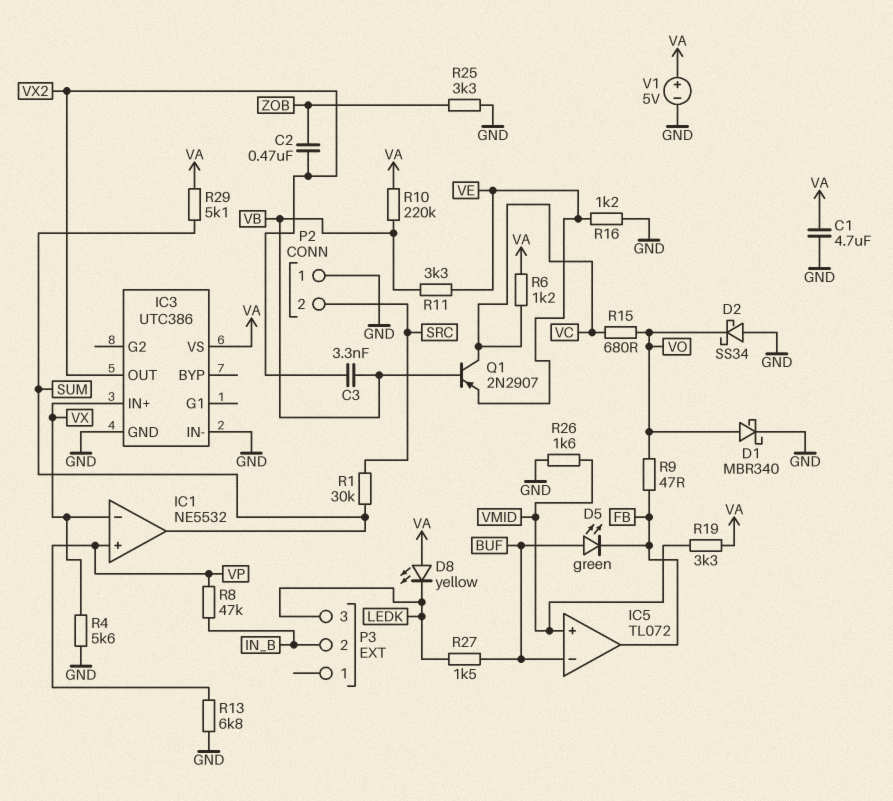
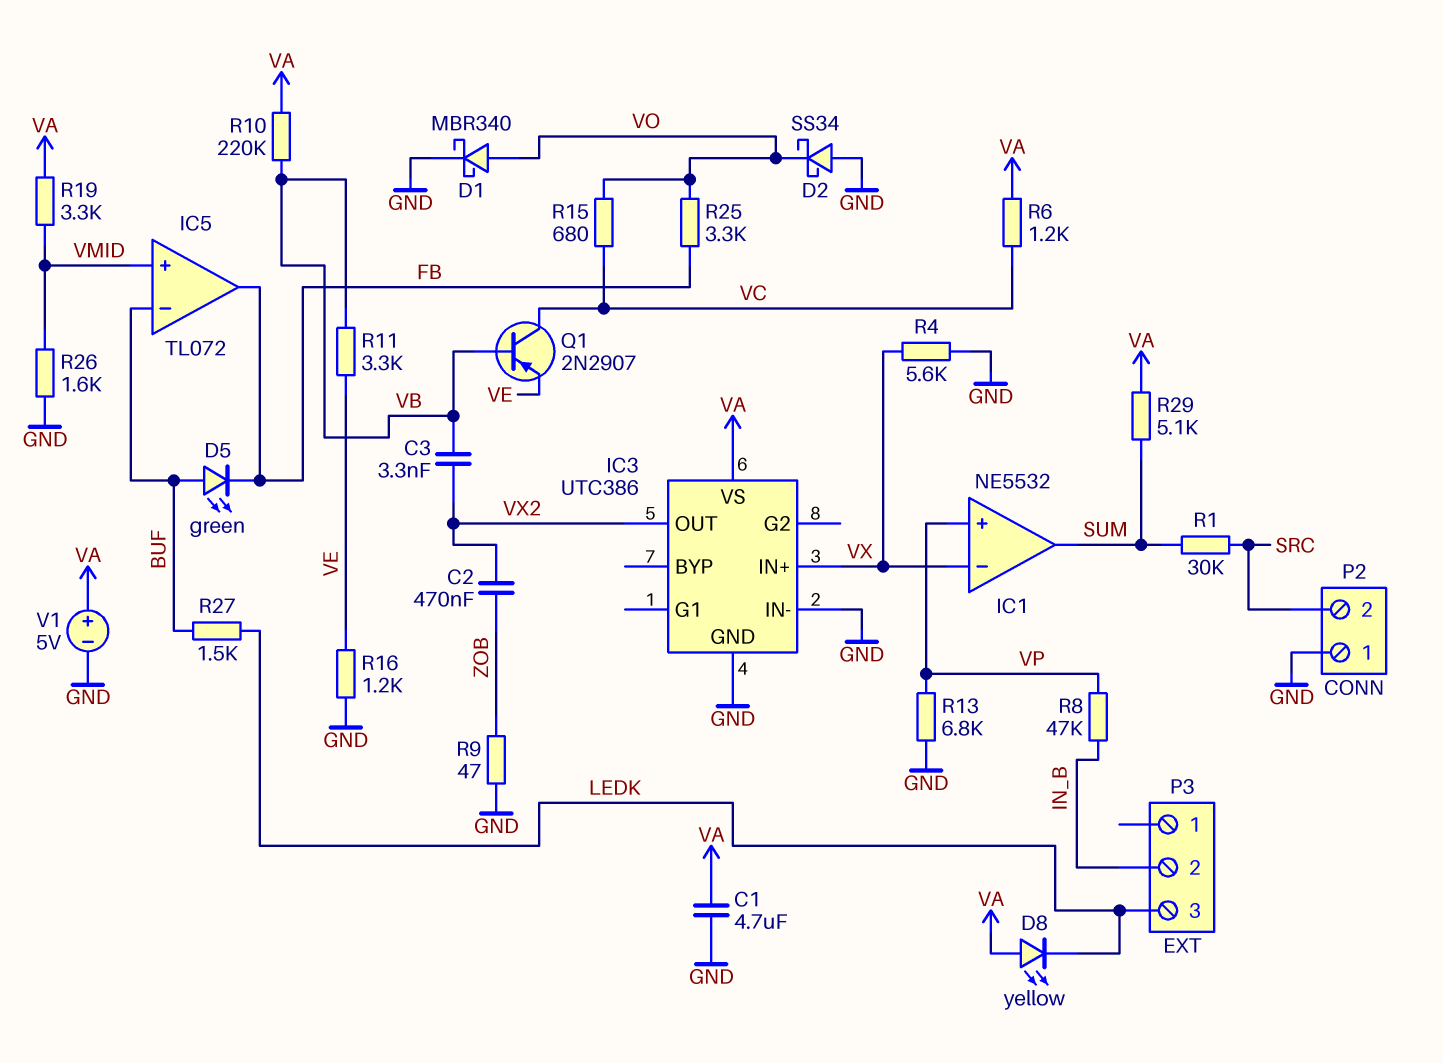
R9: 47 (FB, VO) -> 47 (GND, ZOB)
R25: 3.3k (GND, ZOB) -> 3.3k (FB, VO)

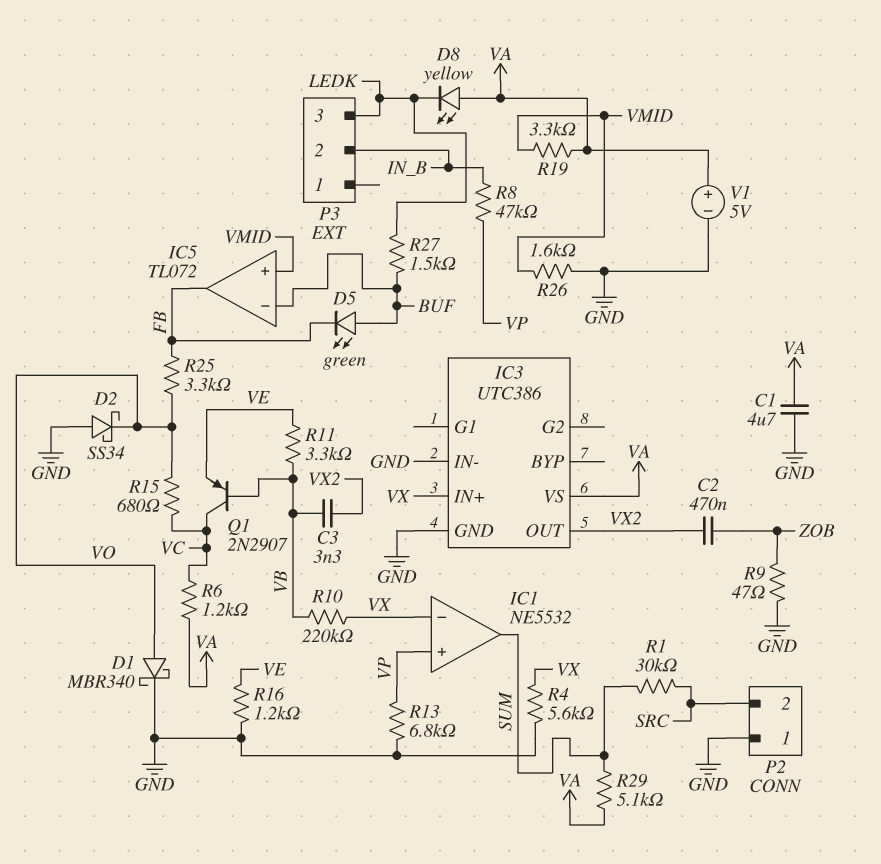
R10: 220k (VA, VB) -> 220k (VB, VX)

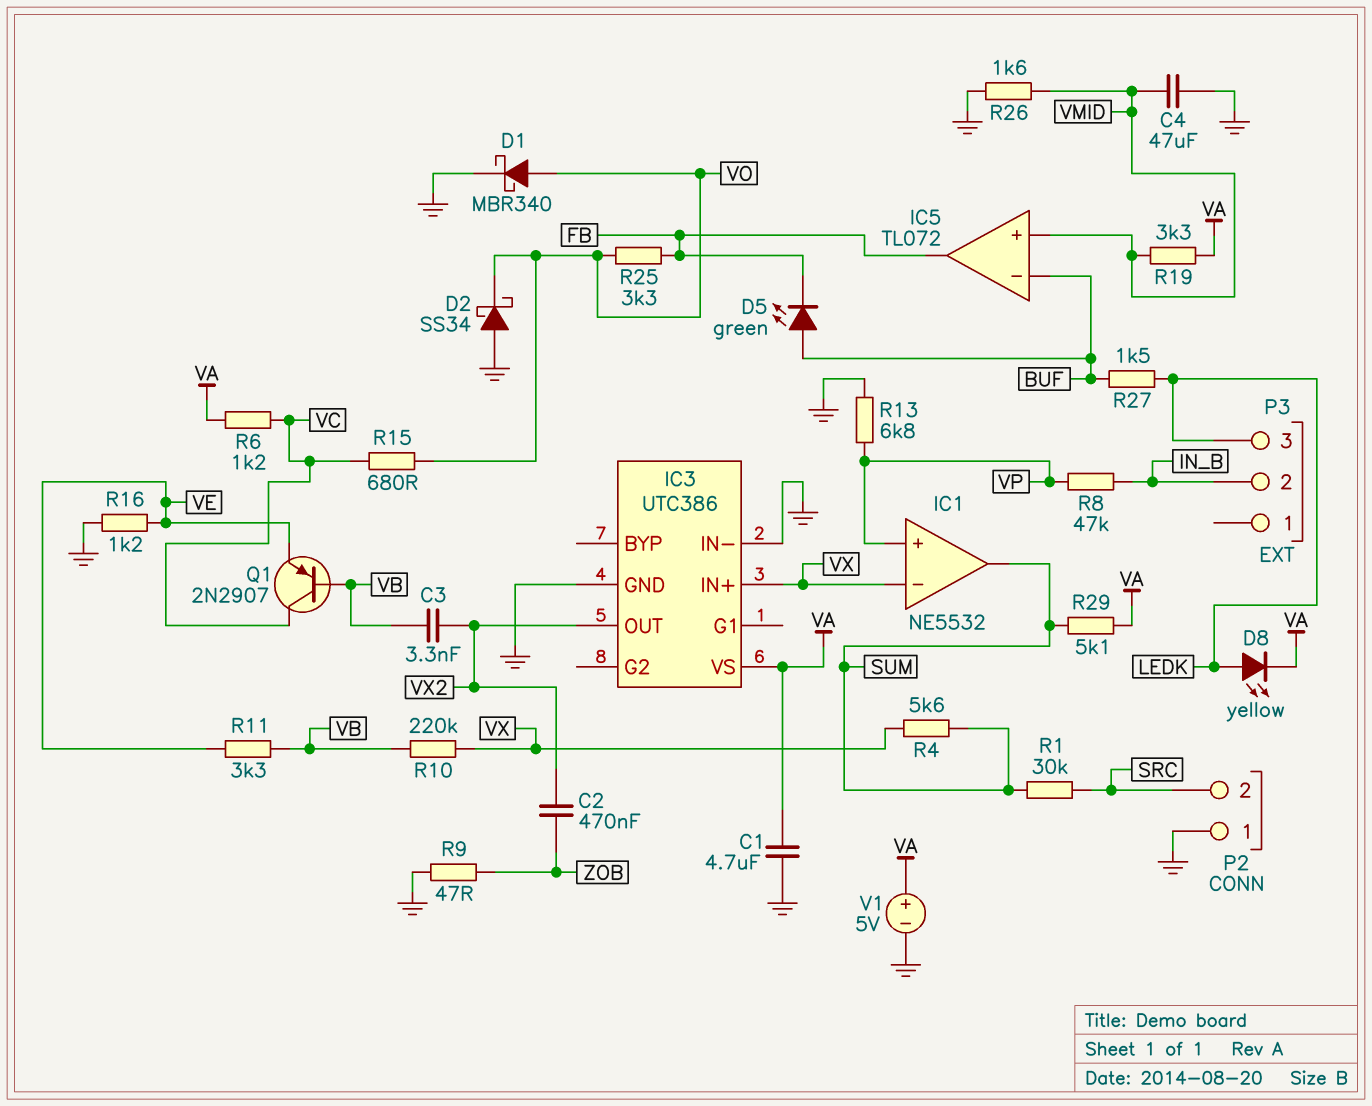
C4: none -> 47uF (GND, VMID)
D8: LED yellow (A VA, K LEDK) -> LED yellow (A LEDK, K VA)
R4: 5.6k (GND, VX) -> 5.6k (SUM, VX)

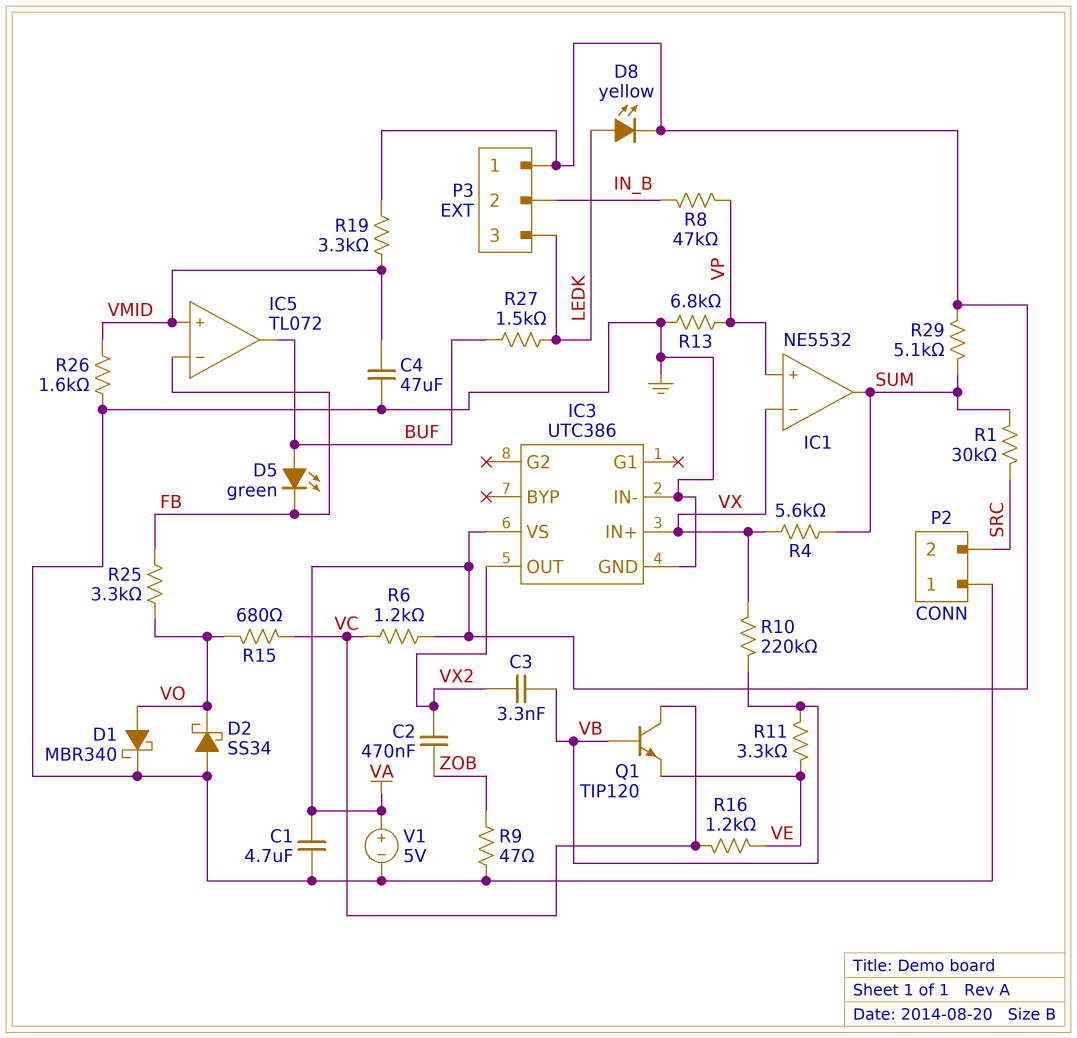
IC5 pin in-: BUF -> FB
IC5 pin out: FB -> BUF
P3 pin 1: none -> VA
Q1: PNP 2N2907 (B VB, C VC, E VE) -> NPN TIP120 (B VB, C VC, E VE)
R16: 1.2k (GND, VE) -> 1.2k (VC, VE)

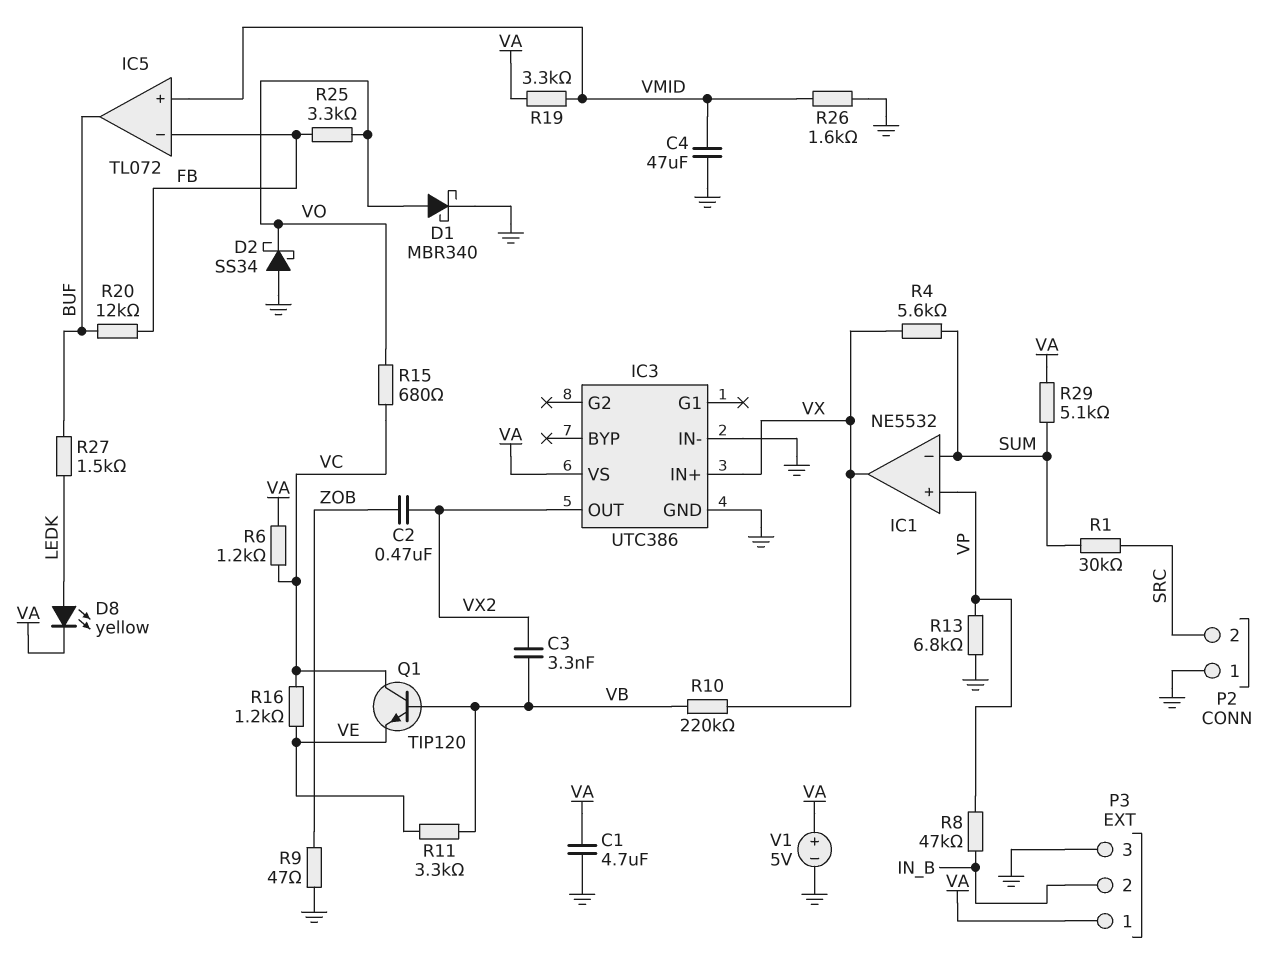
D5: LED green (A BUF, K FB) -> none
IC1 pin in-: VX -> SUM
IC1 pin out: SUM -> VX
P3 pin 3: LEDK -> GND
R20: none -> 12k (BUF, FB)

